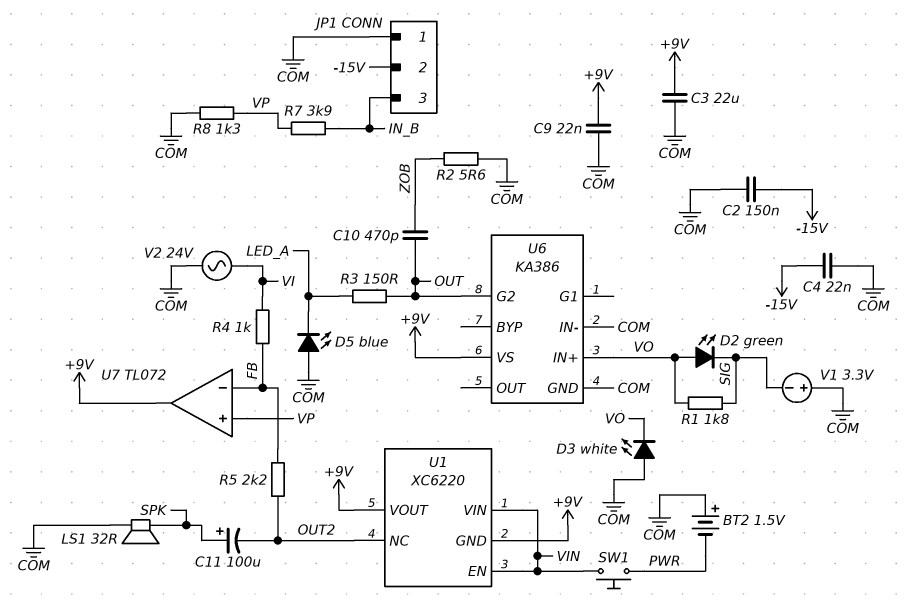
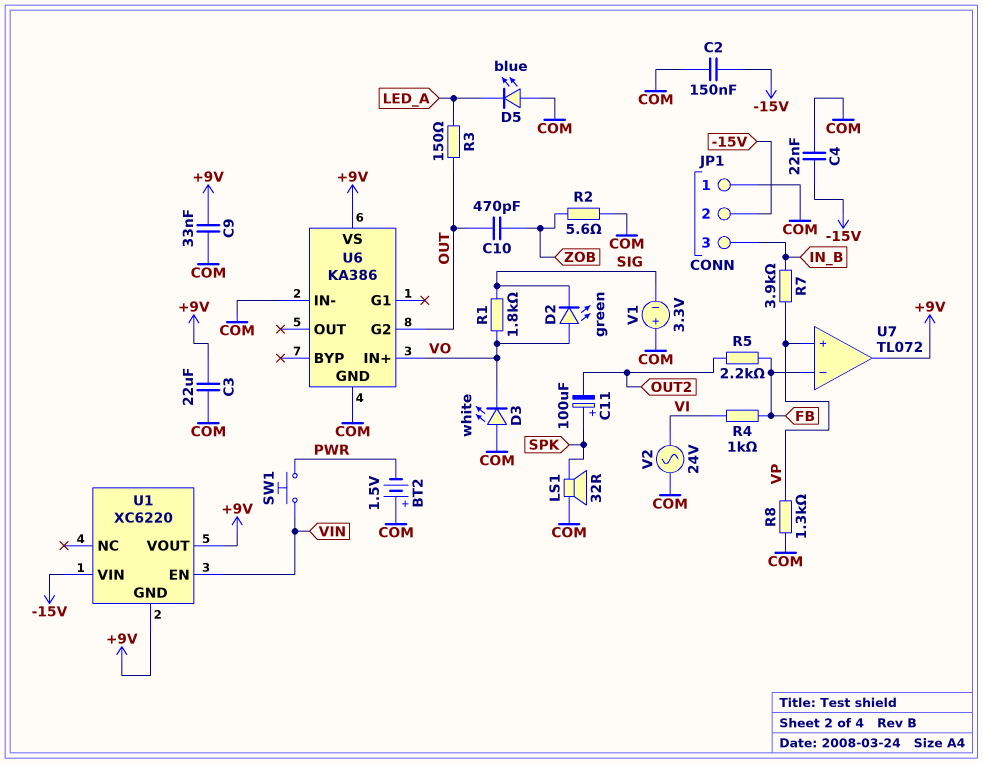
C9: 22nF (+9V, COM) -> 33nF (+9V, COM)
U1 pin NC: OUT2 -> none
U1 pin VIN: VIN -> -15V

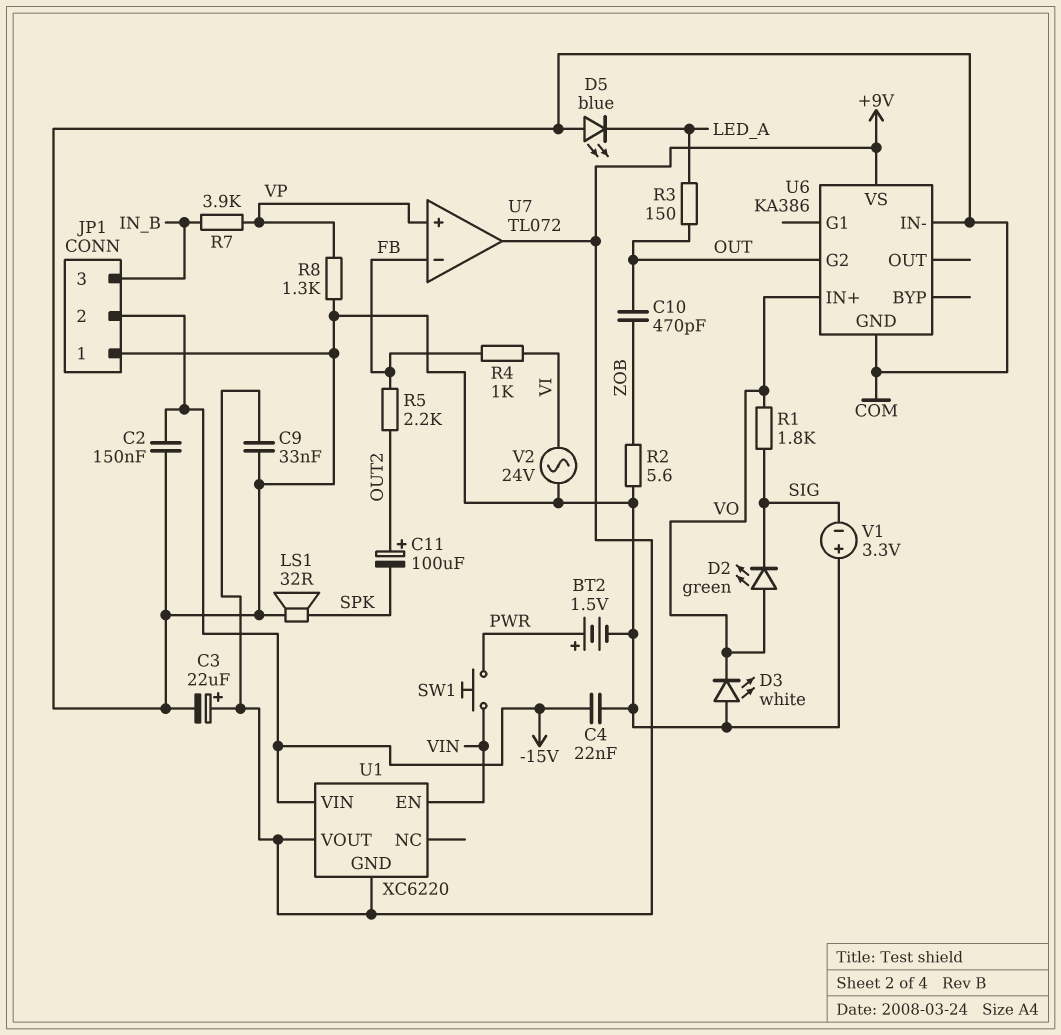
BT2: 1.5V (plus COM, minus PWR) -> 1.5V (plus PWR, minus COM)
C3: 22uF (+9V, COM) -> 22uF (plus +9V, minus COM)
C11: 100uF (plus SPK, minus OUT2) -> 100uF (plus OUT2, minus SPK)

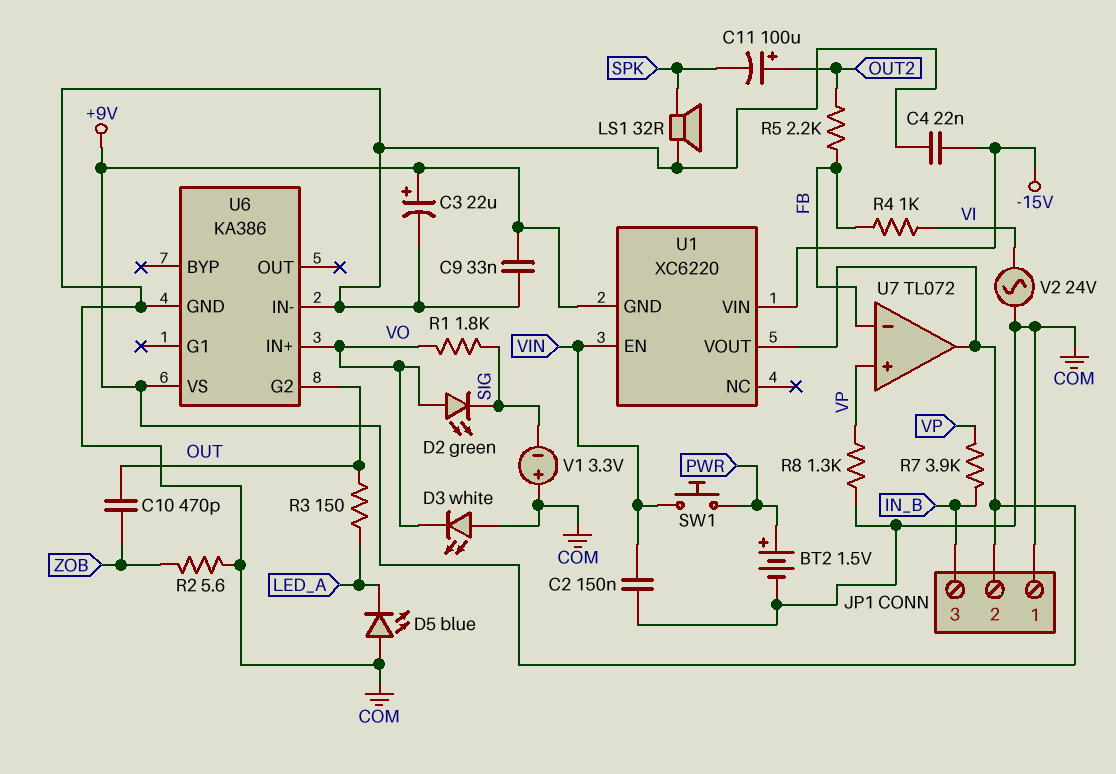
C2: 150nF (-15V, COM) -> 150nF (COM, VIN)
JP1 pin 2: -15V -> +9V

